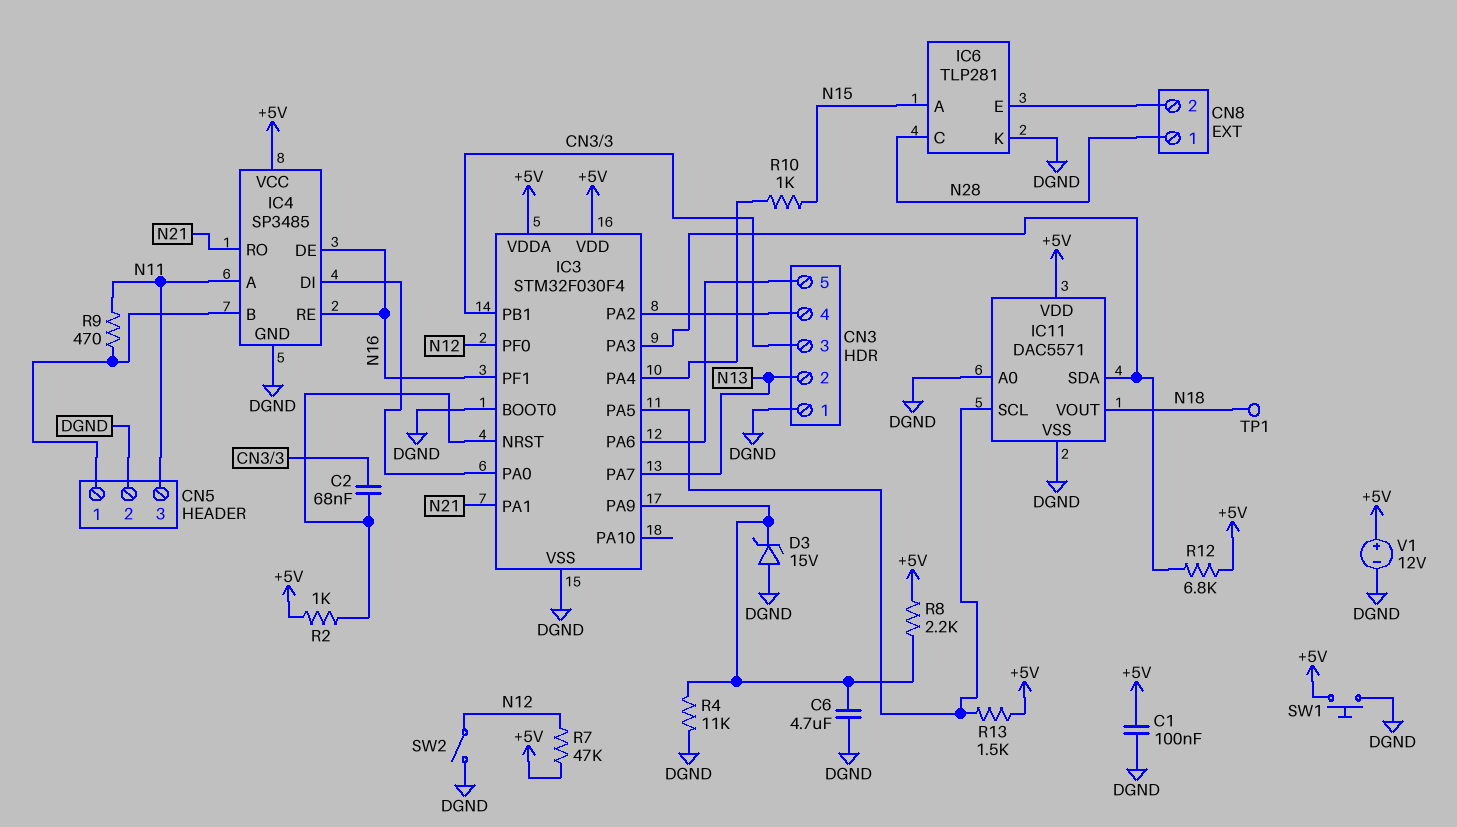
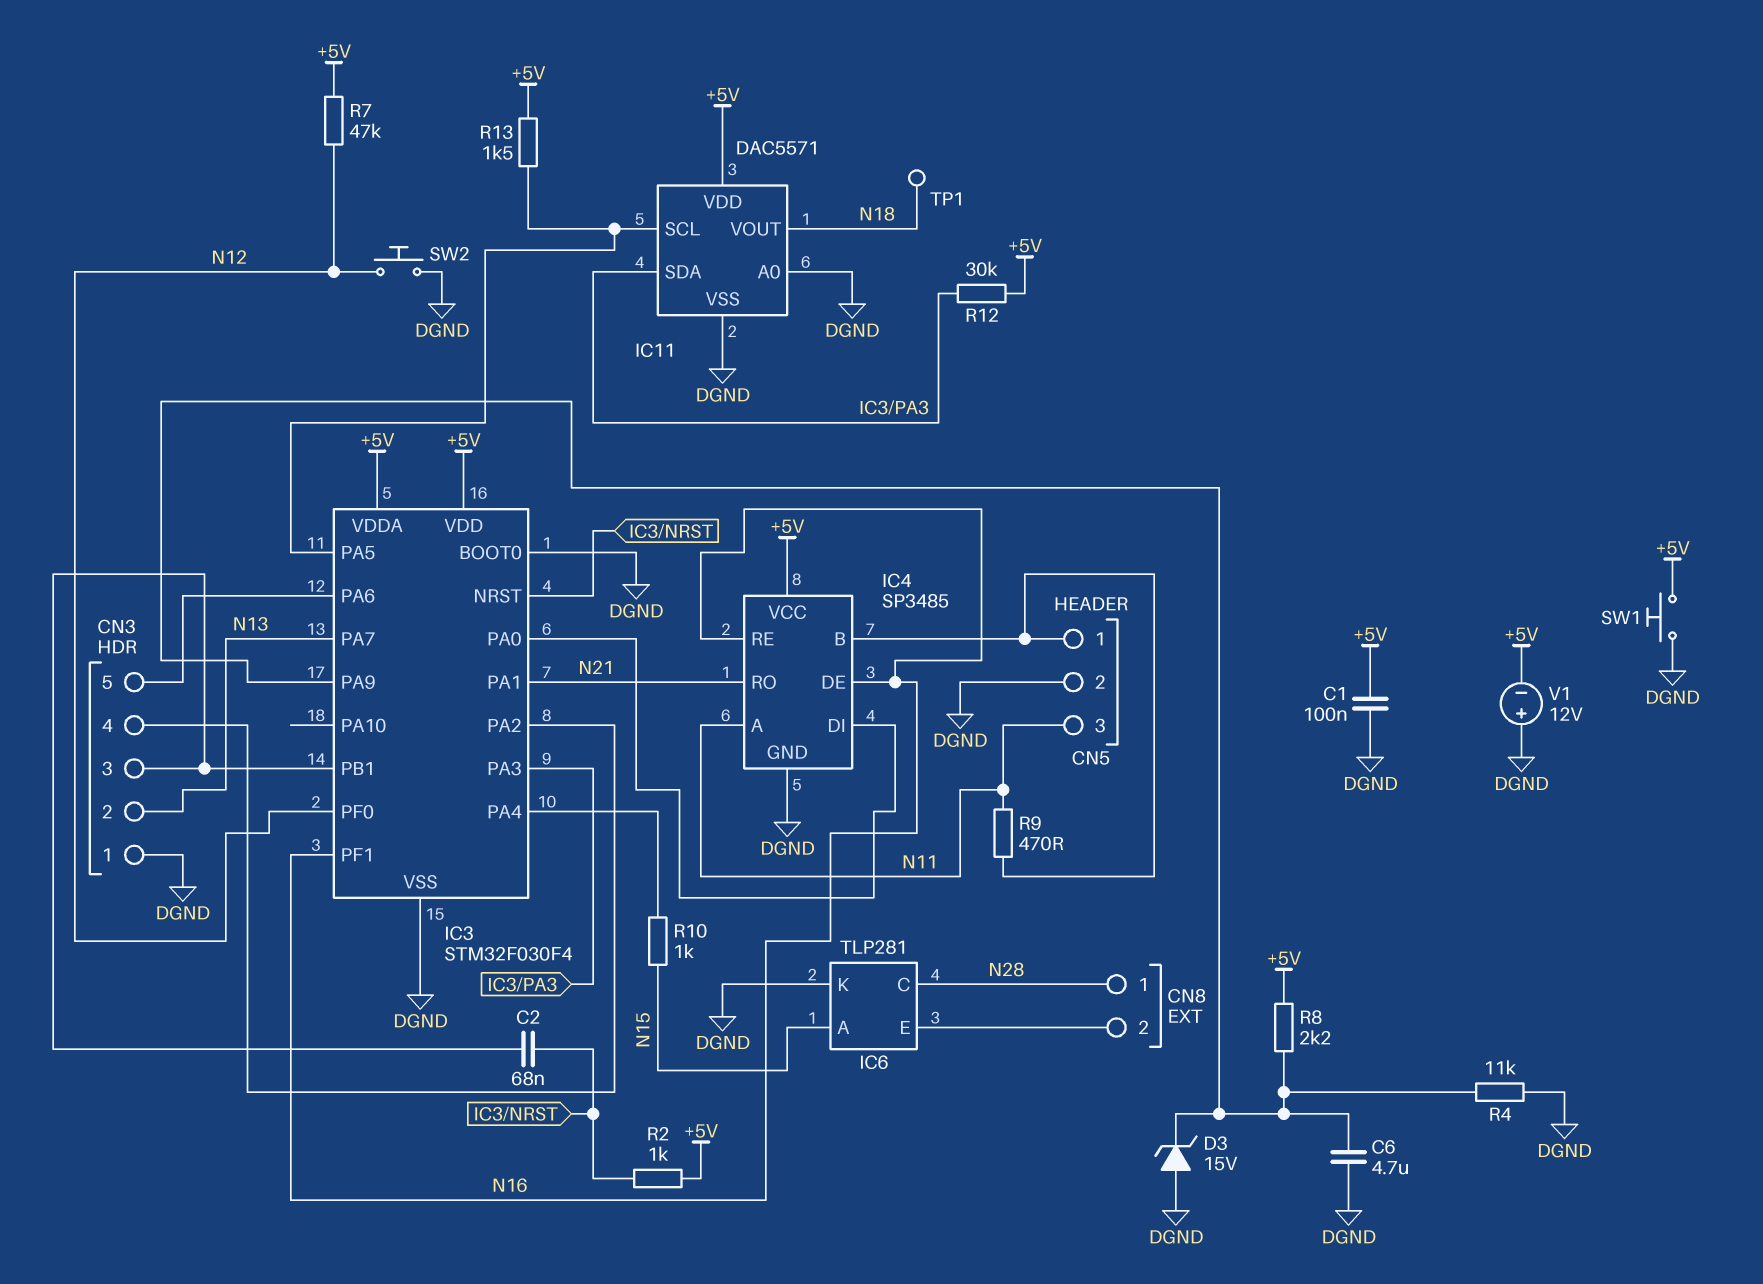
R12: 6.8k (+5V, IC3/PA3) -> 30k (+5V, IC3/PA3)
SW2: switch (DGND, N12) -> button (DGND, N12)
V1: 12V (plus +5V, minus DGND) -> 12V (plus DGND, minus +5V)

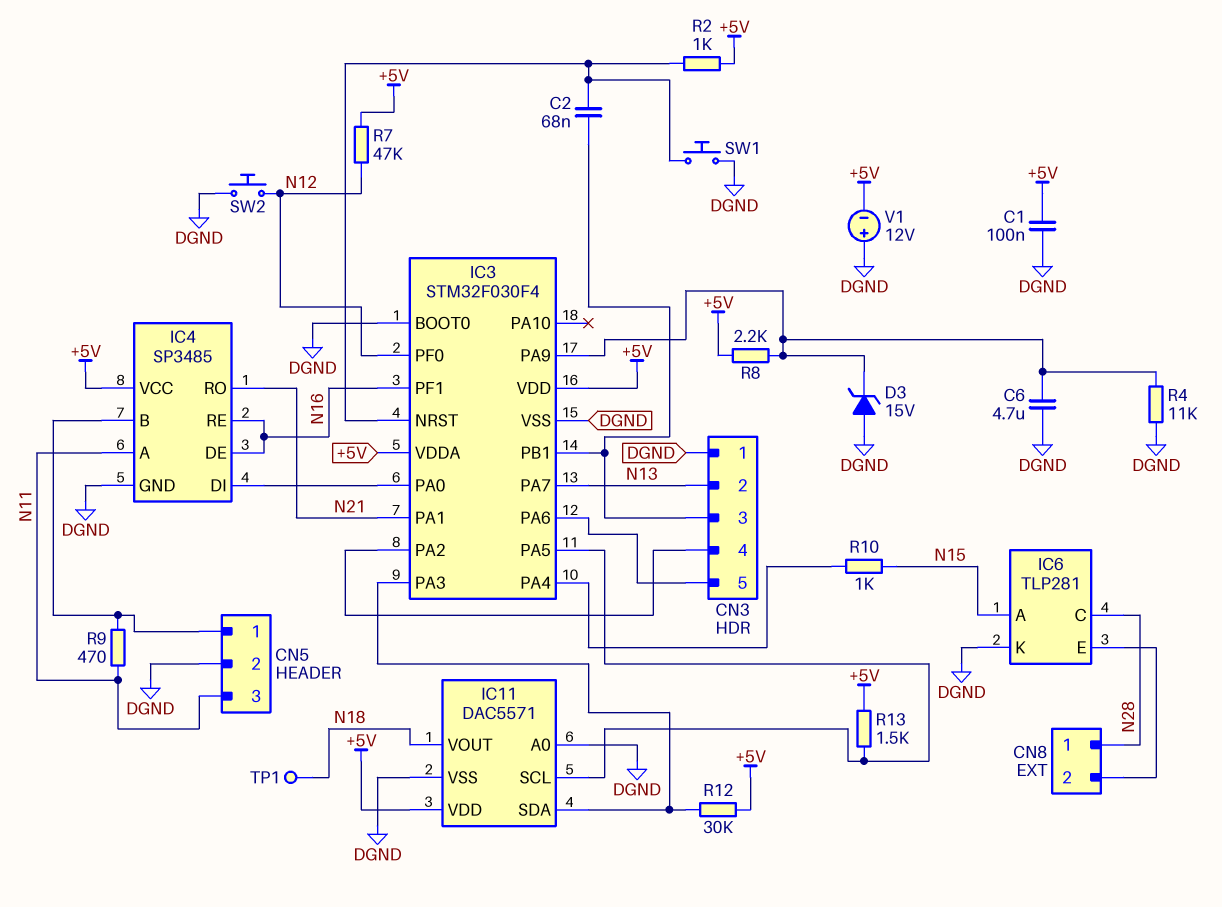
SW1: button (+5V, DGND) -> button (DGND, IC3/NRST)

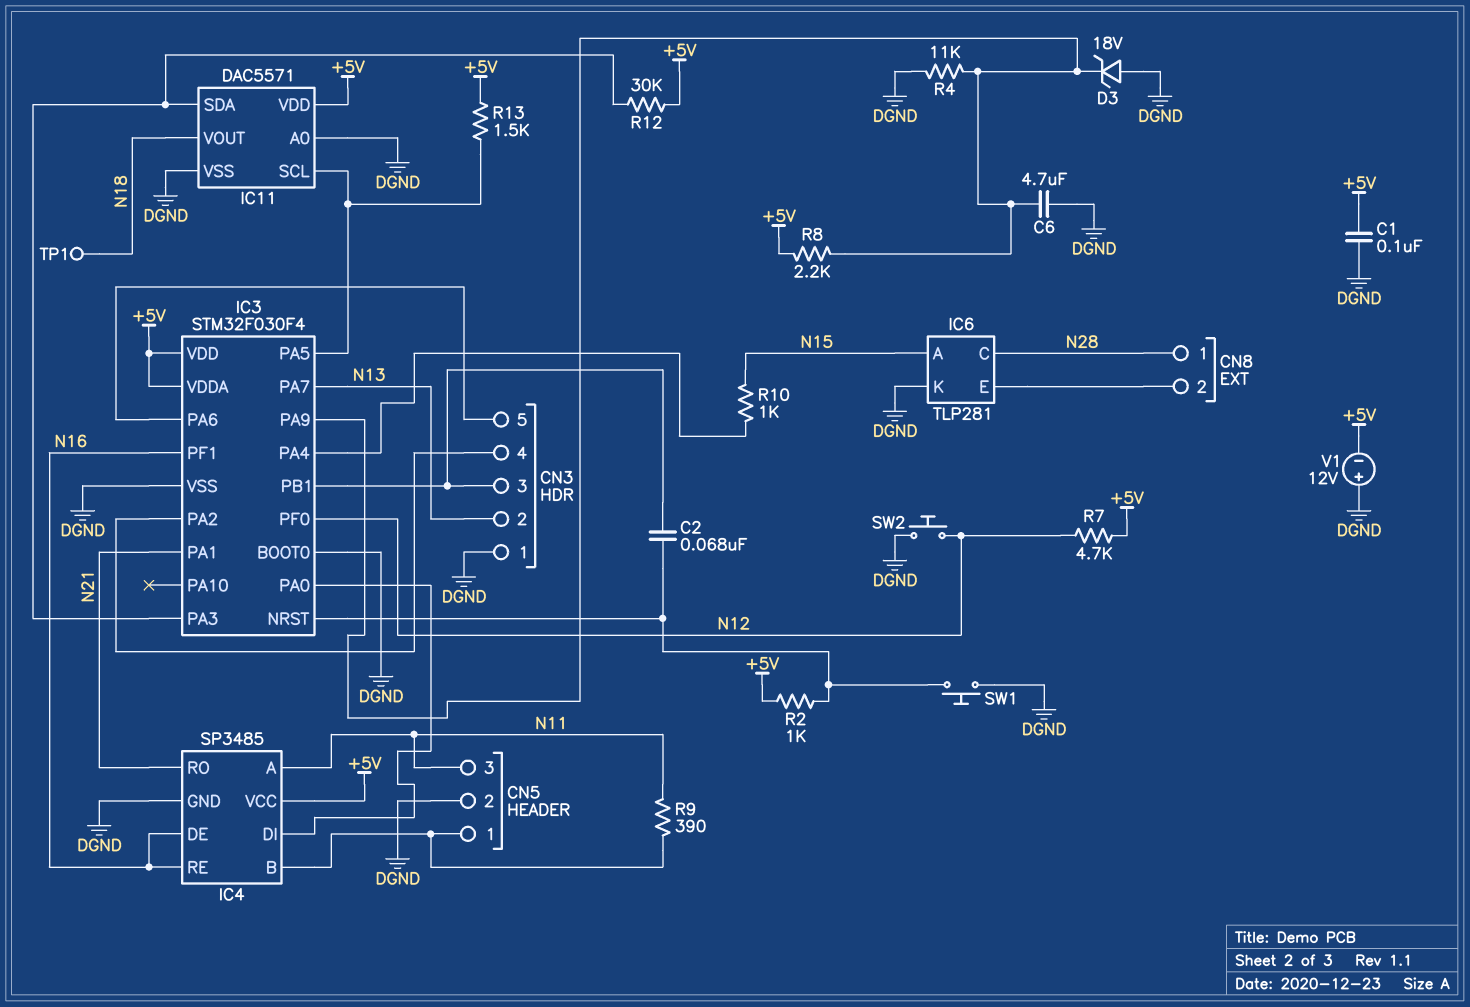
D3: zener 15V (A DGND, K IC3/PA9) -> zener 18V (A DGND, K IC3/PA9)
R7: 47k (+5V, N12) -> 4.7k (+5V, N12)
R9: 470 (CN5/1, N11) -> 390 (CN5/1, N11)

